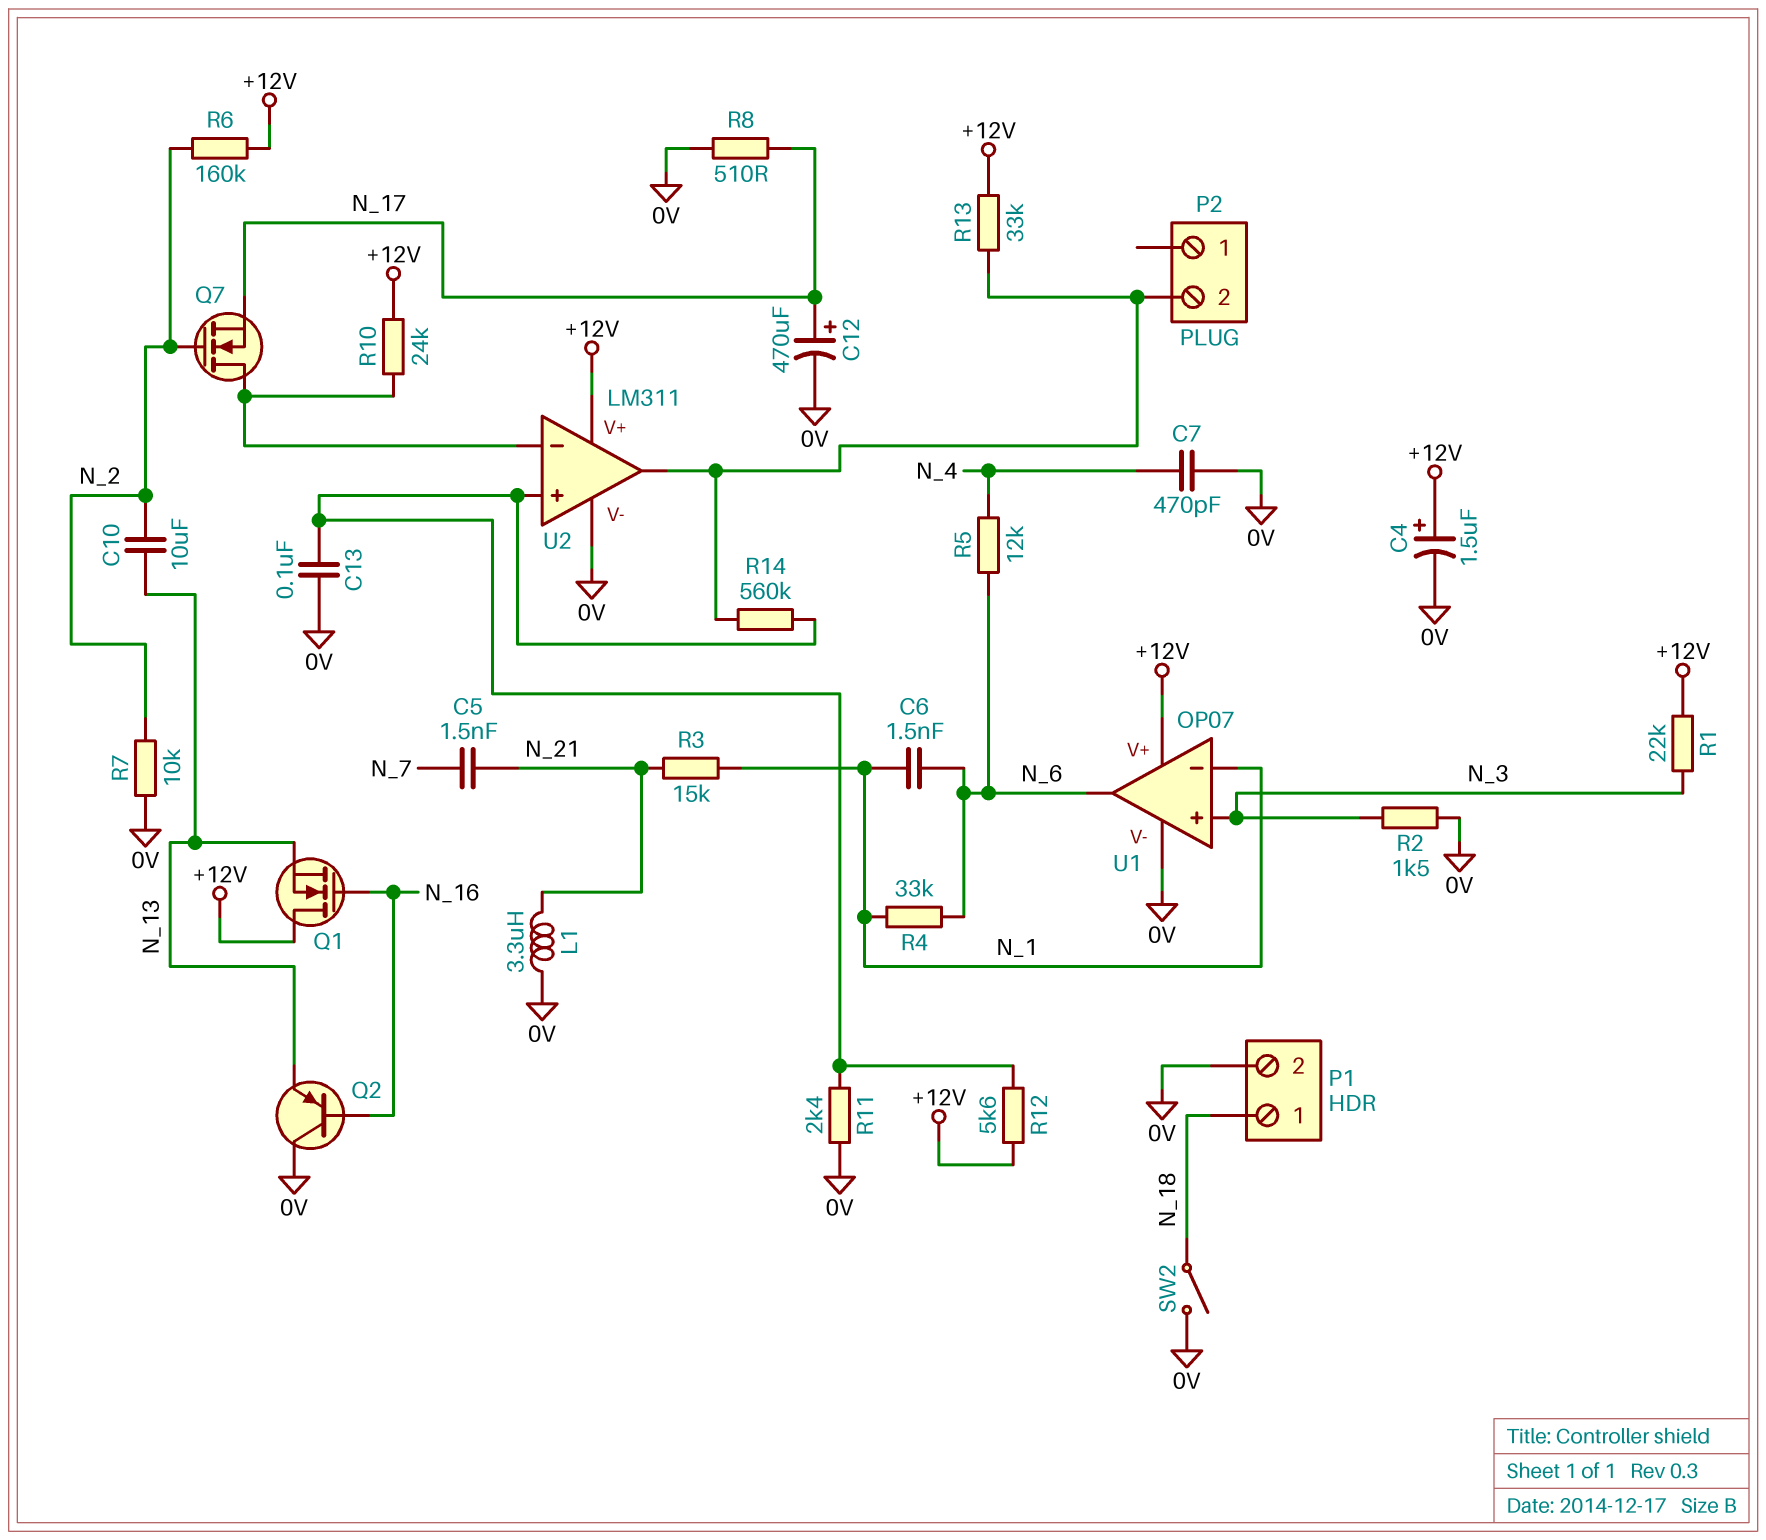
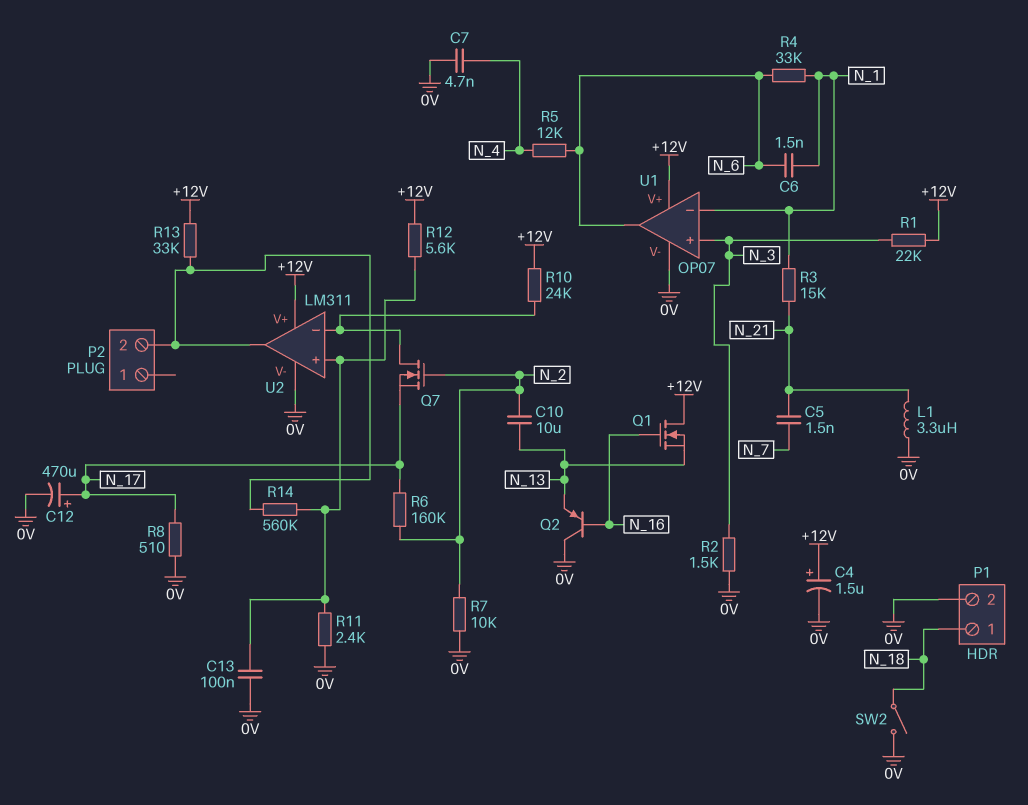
C7: 470pF (0V, N_4) -> 4.7nF (0V, N_4)
R6: 160k (+12V, N_2) -> 160k (N_2, N_17)

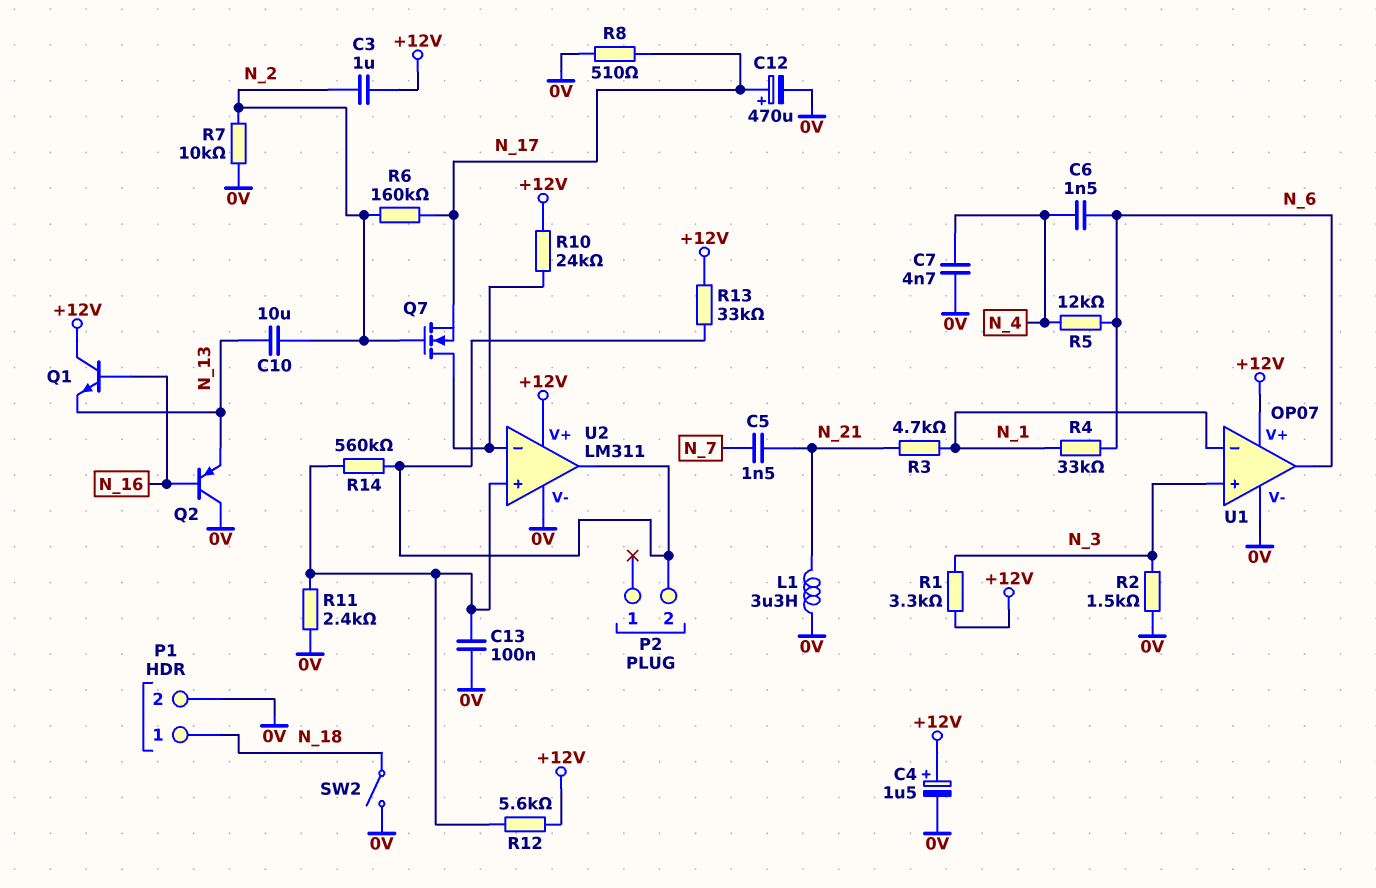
C3: none -> 1uF (+12V, N_2)
C6: 1.5nF (N_1, N_6) -> 1.5nF (N_4, N_6)
Q1: NMOS (G N_16, D +12V, S N_13) -> NPN (B N_16, C +12V, E N_13)
R1: 22k (+12V, N_3) -> 3.3k (+12V, N_3)
R3: 15k (N_1, N_21) -> 4.7k (N_1, N_21)

